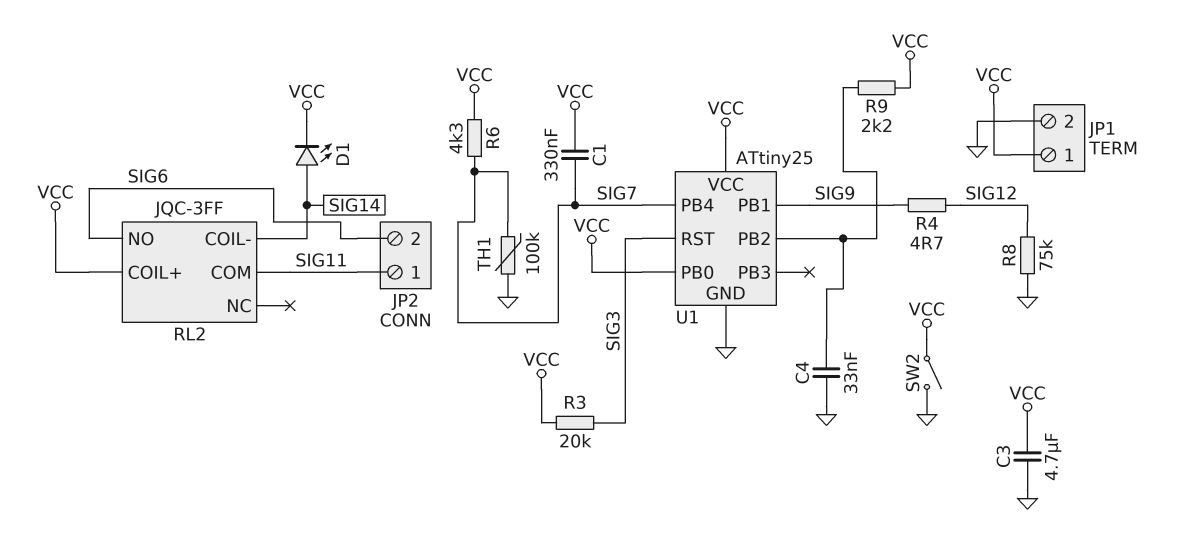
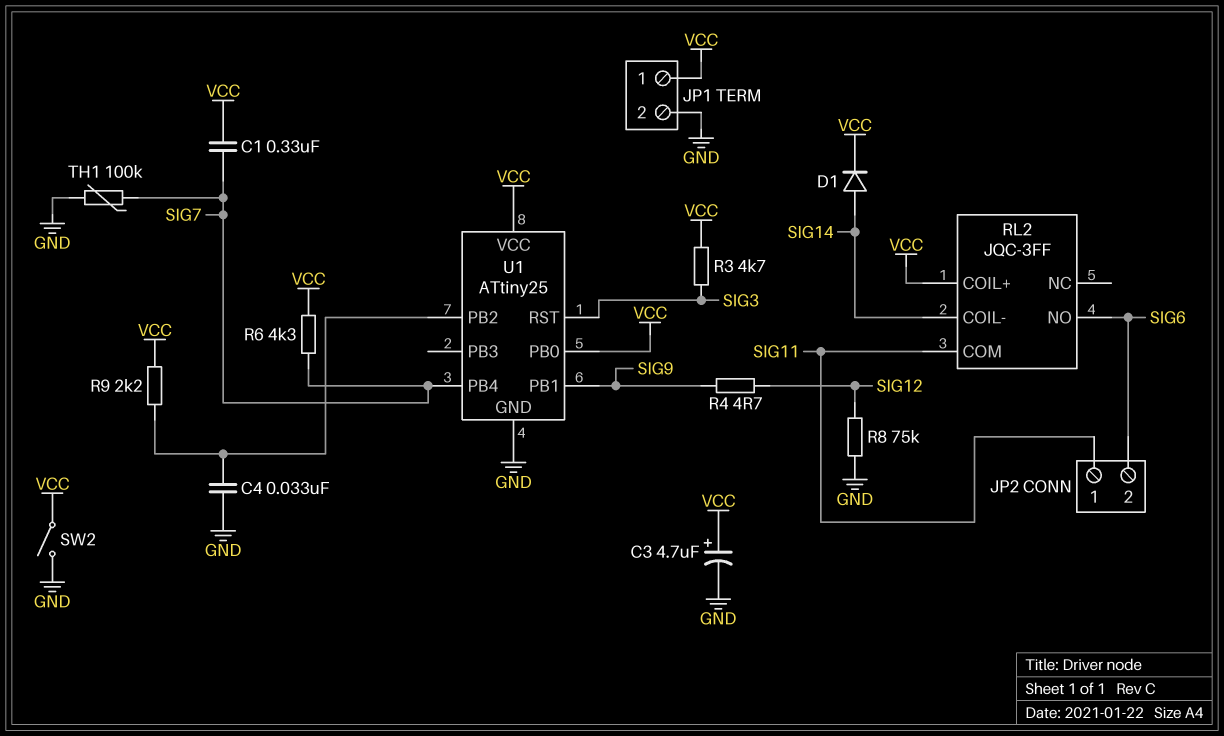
C3: 4.7uF (GND, VCC) -> 4.7uF (plus VCC, minus GND)
D1: LED (A SIG14, K VCC) -> diode (A SIG14, K VCC)
R3: 20k (SIG3, VCC) -> 4.7k (SIG3, VCC)

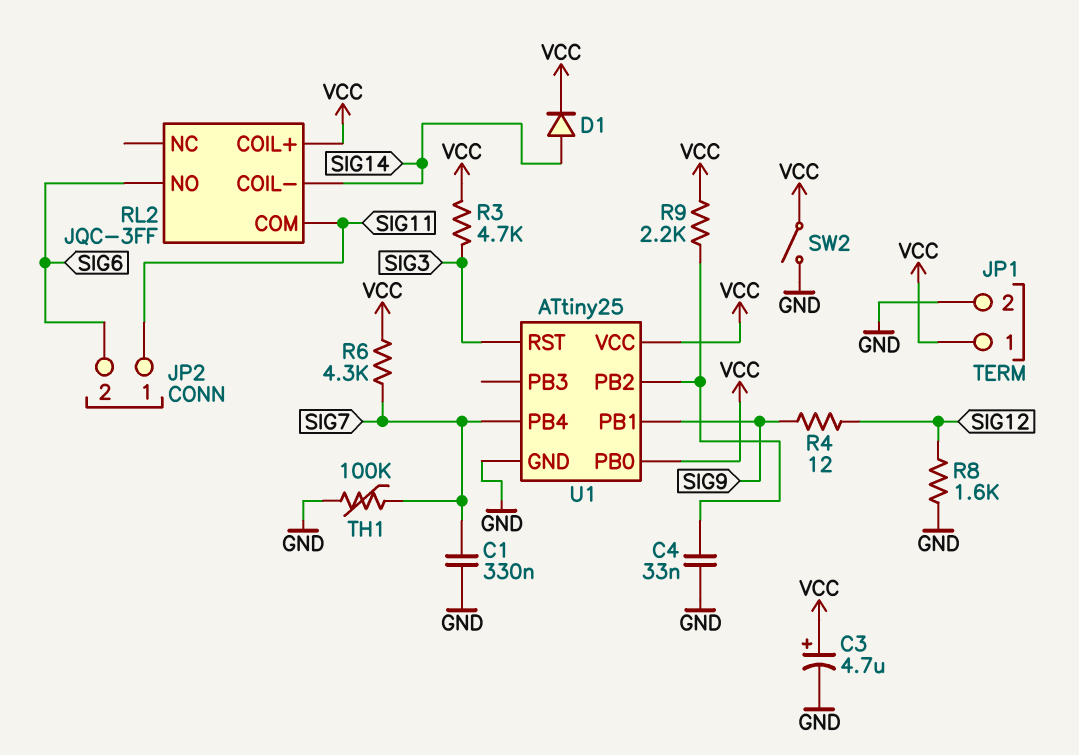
C1: 330nF (SIG7, VCC) -> 330nF (GND, SIG7)
R4: 4.7 (SIG9, SIG12) -> 12 (SIG9, SIG12)
R8: 75k (GND, SIG12) -> 1.6k (GND, SIG12)

